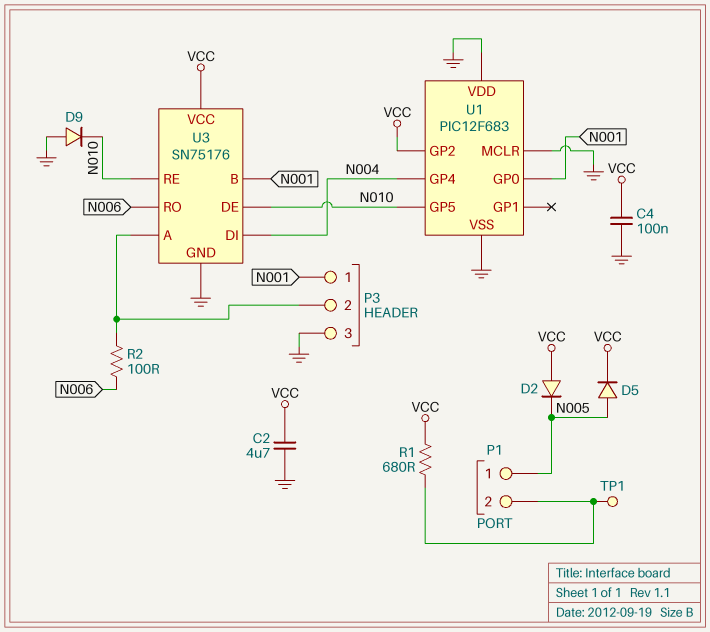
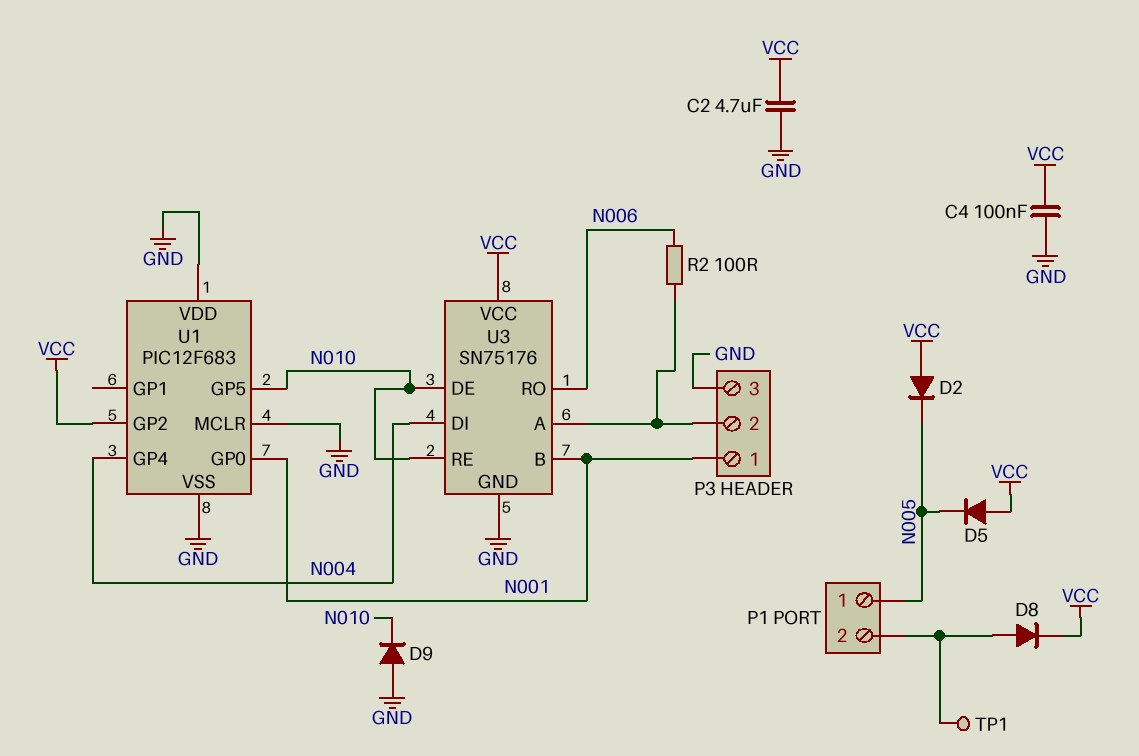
D5: diode (A N005, K VCC) -> diode (A VCC, K N005)
D8: none -> diode (A P1/2, K VCC)
R1: 680 (P1/2, VCC) -> none

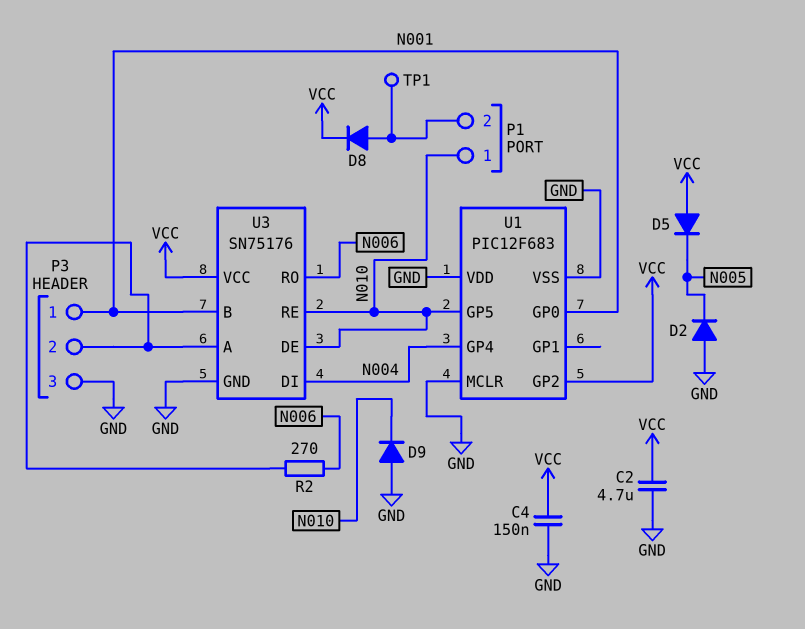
C4: 100nF (GND, VCC) -> 150nF (GND, VCC)
D2: diode (A VCC, K N005) -> diode (A GND, K N005)
P1 pin 1: N005 -> N010
R2: 100 (N006, P3/2) -> 270 (N006, P3/2)

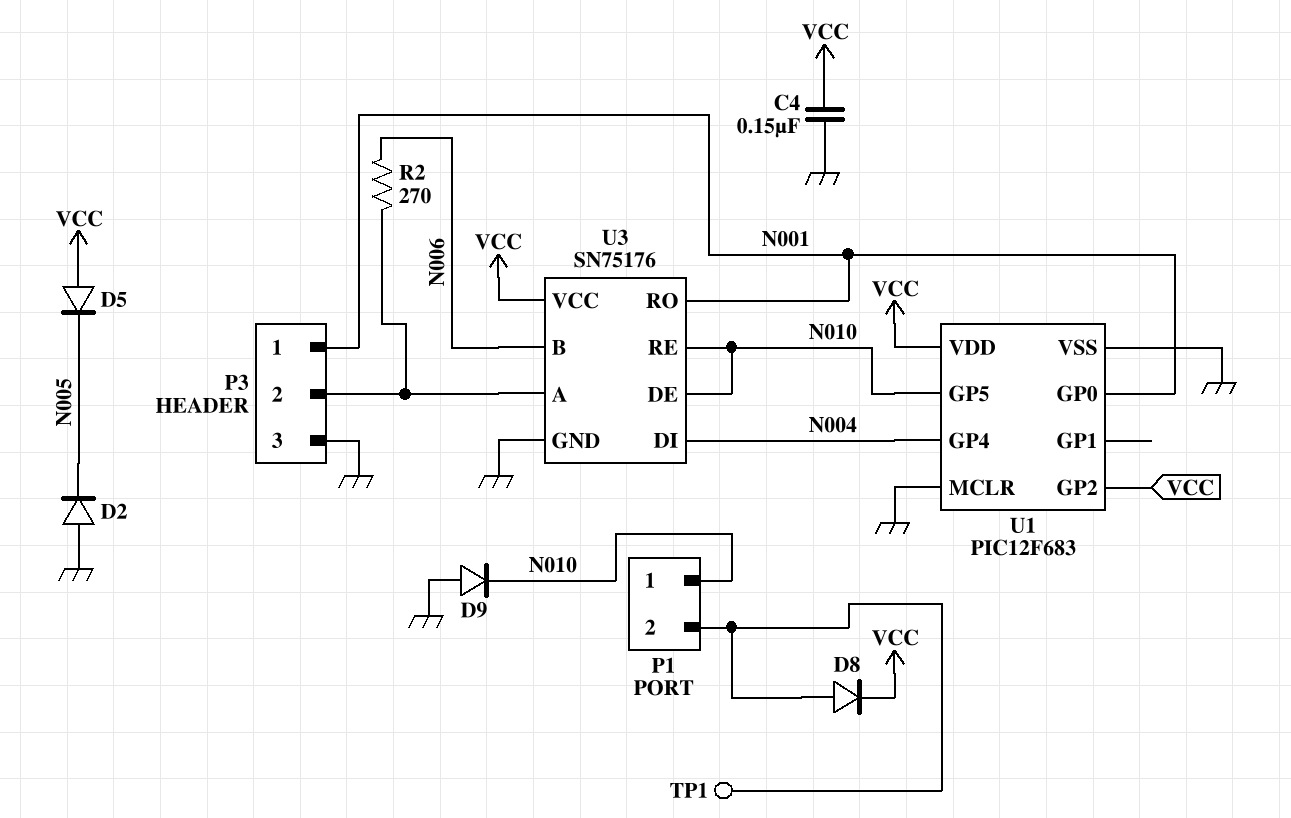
C2: 4.7uF (GND, VCC) -> none
U1 pin VDD: GND -> VCC
U3 pin B: N001 -> N006
U3 pin RO: N006 -> N001

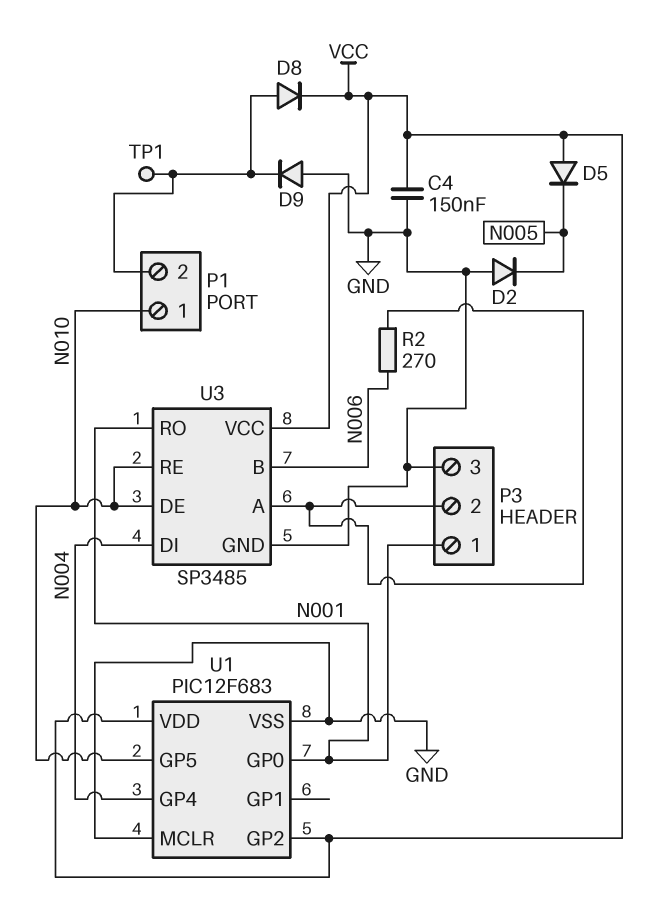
D9: diode (A GND, K N010) -> diode (A GND, K P1/2)
U3: SN75176 -> SP3485

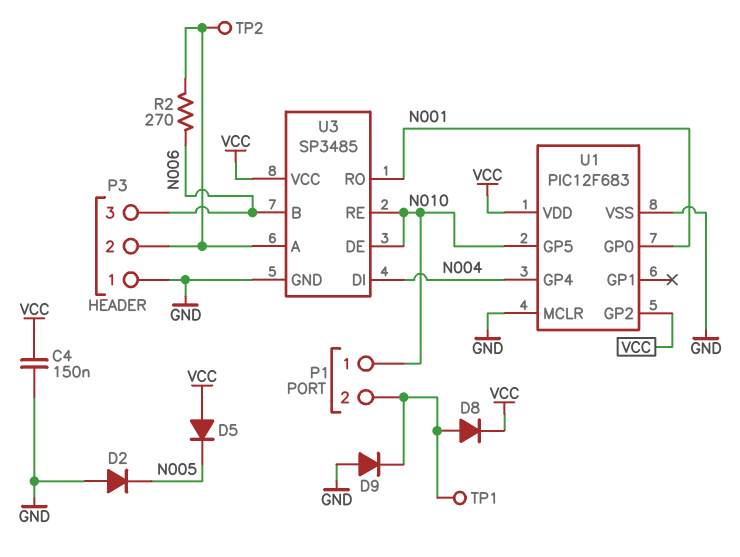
P3 pin 1: N001 -> GND
P3 pin 3: GND -> N006
TP2: none -> test point (P3/2)

